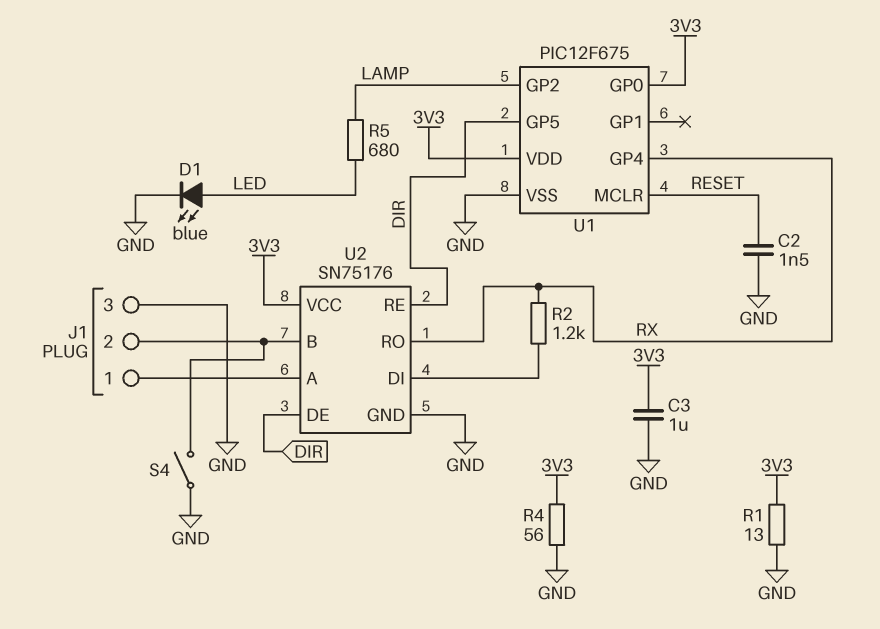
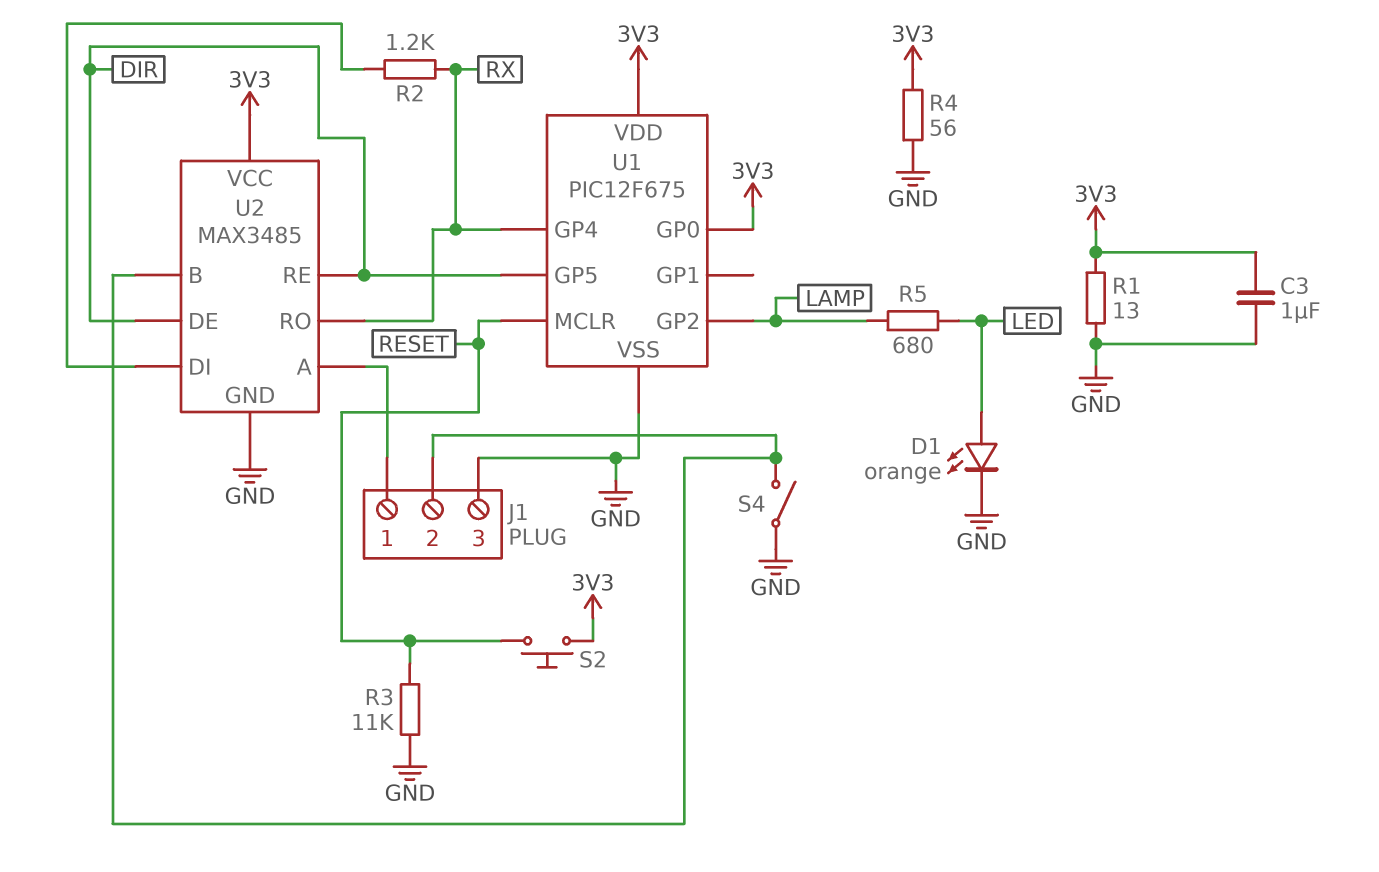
C2: 1.5nF (GND, RESET) -> none
D1: LED blue (A LED, K GND) -> LED orange (A LED, K GND)
R3: none -> 11k (GND, RESET)
S2: none -> button (3V3, RESET)
U2: SN75176 -> MAX3485

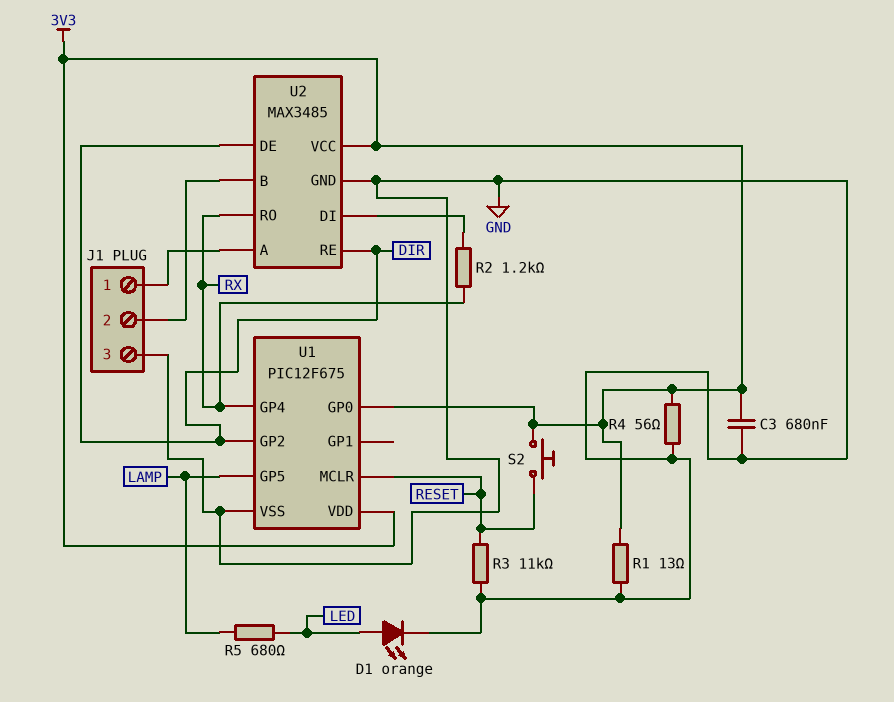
C3: 1uF (3V3, GND) -> 680nF (3V3, GND)
S4: switch (GND, J1/2) -> none
U1 pin GP2: LAMP -> DIR
U1 pin GP5: DIR -> LAMP

